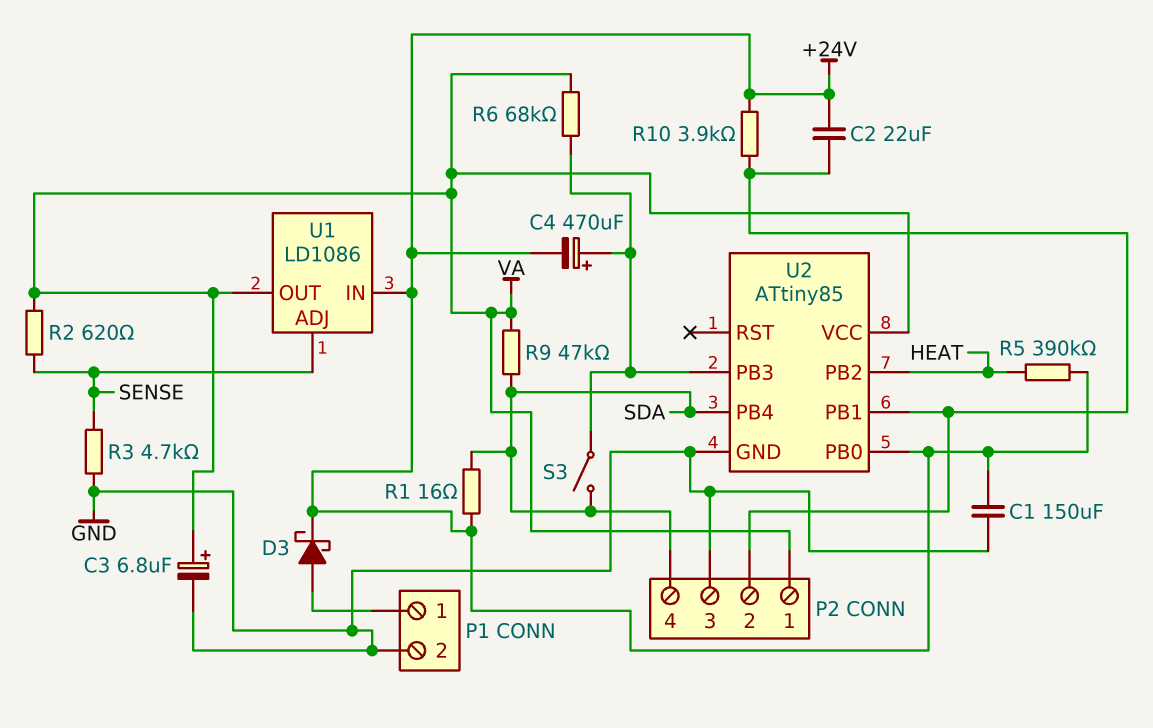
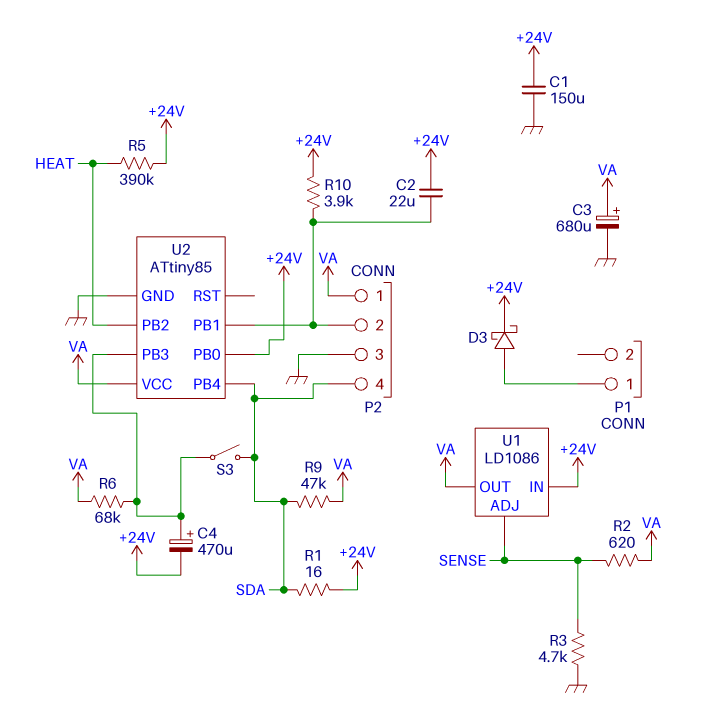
C3: 6.8uF (plus VA, minus GND) -> 680uF (plus VA, minus GND)
P1 pin 2: GND -> none

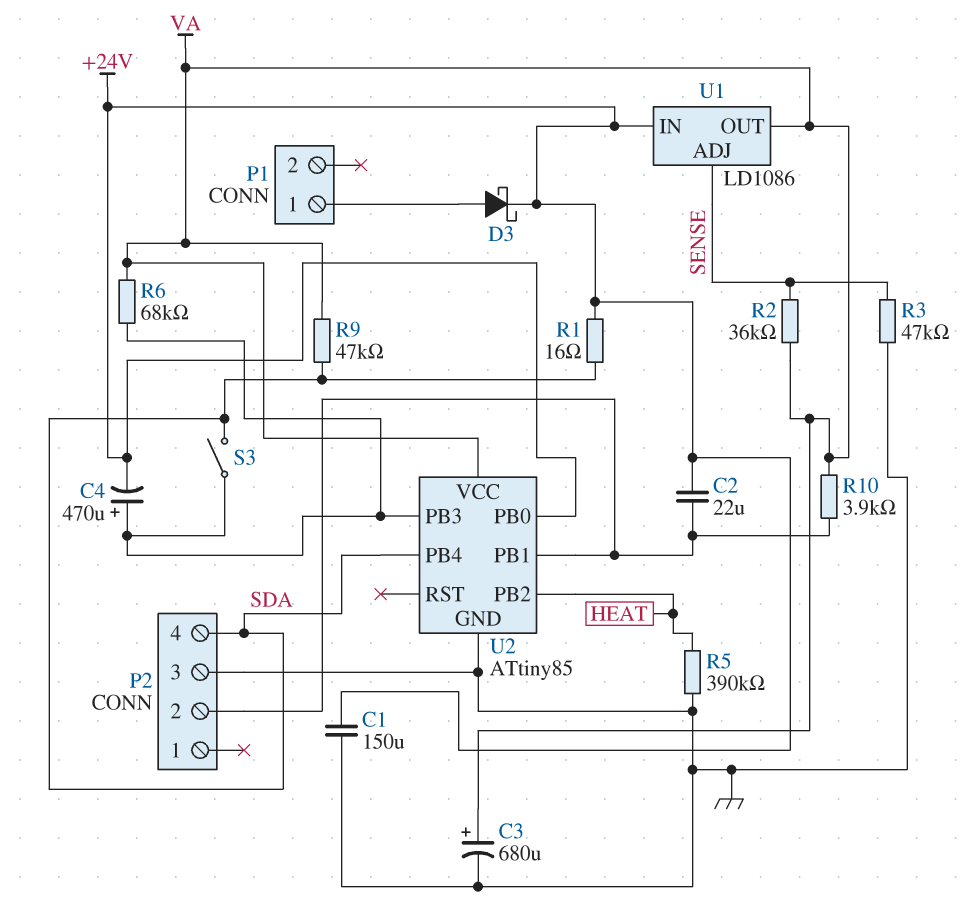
P2 pin 1: VA -> none
R2: 620 (SENSE, VA) -> 36k (SENSE, VA)
R3: 4.7k (GND, SENSE) -> 47k (GND, SENSE)
R5: 390k (+24V, HEAT) -> 390k (GND, HEAT)
R10: 3.9k (+24V, P2/2) -> 3.9k (P2/2, VA)

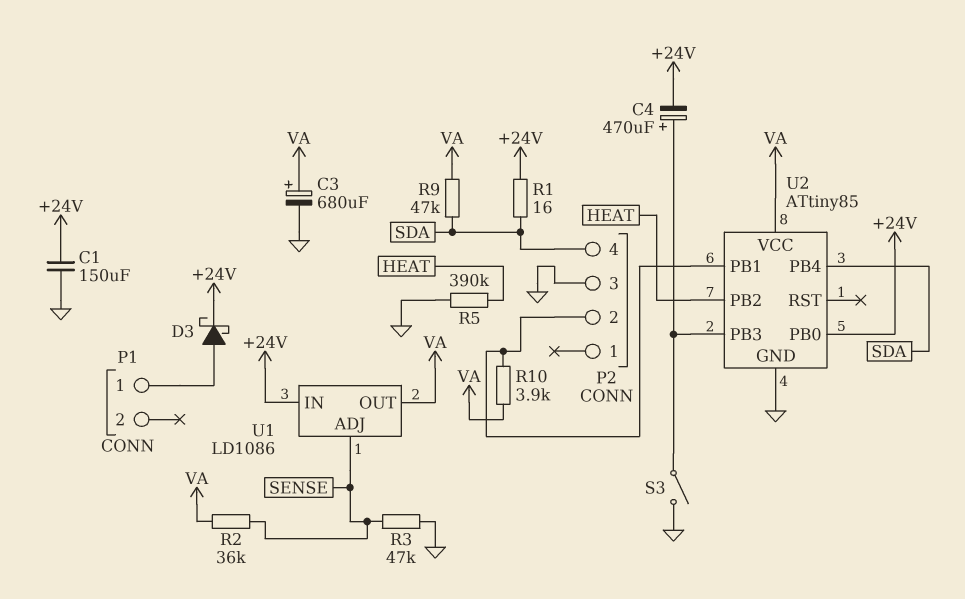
C2: 22uF (+24V, P2/2) -> none
R6: 68k (U2/PB3, VA) -> none
S3: switch (SDA, U2/PB3) -> switch (GND, U2/PB3)

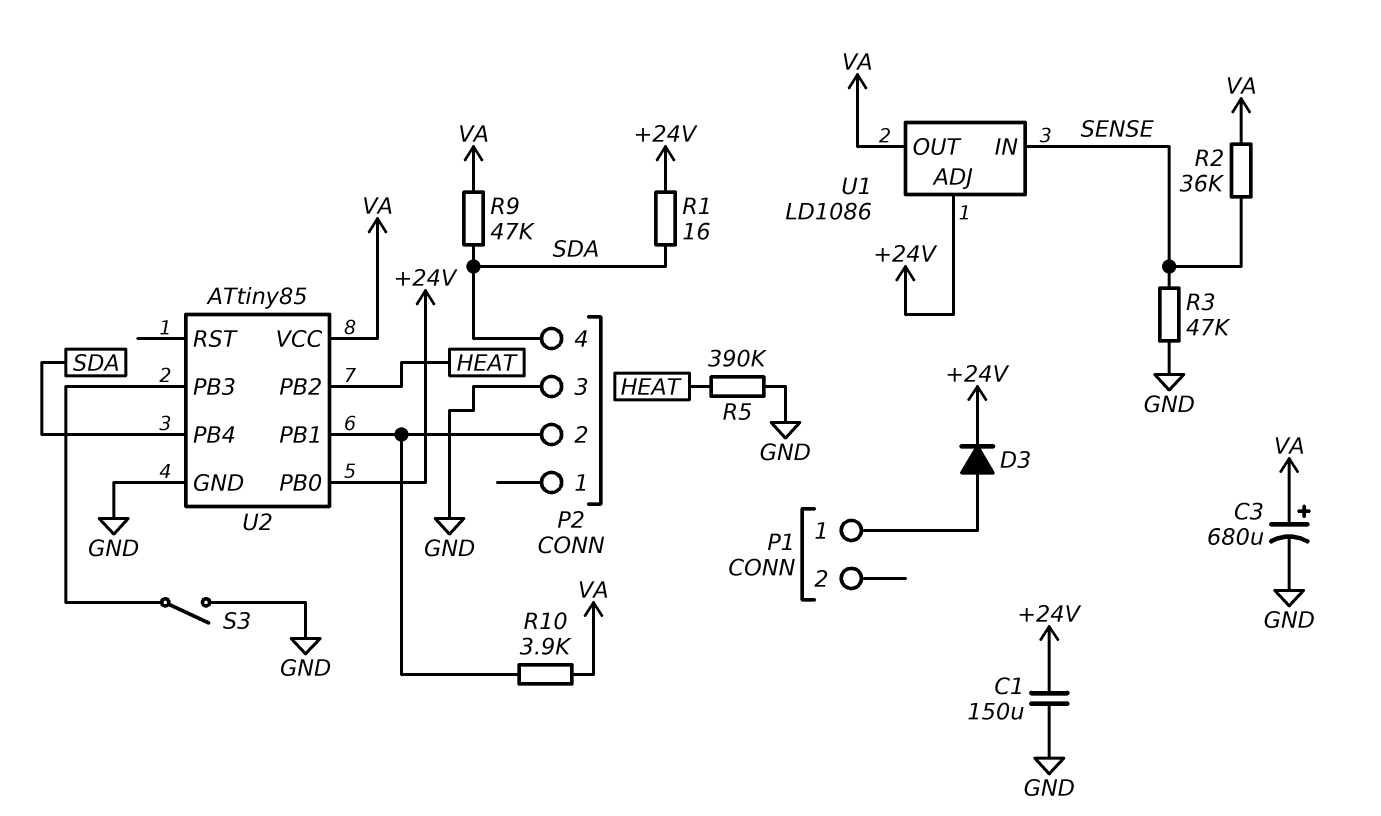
C4: 470uF (plus U2/PB3, minus +24V) -> none
D3: schottky (A P1/1, K +24V) -> diode (A P1/1, K +24V)
U1 pin ADJ: SENSE -> +24V
U1 pin IN: +24V -> SENSE

